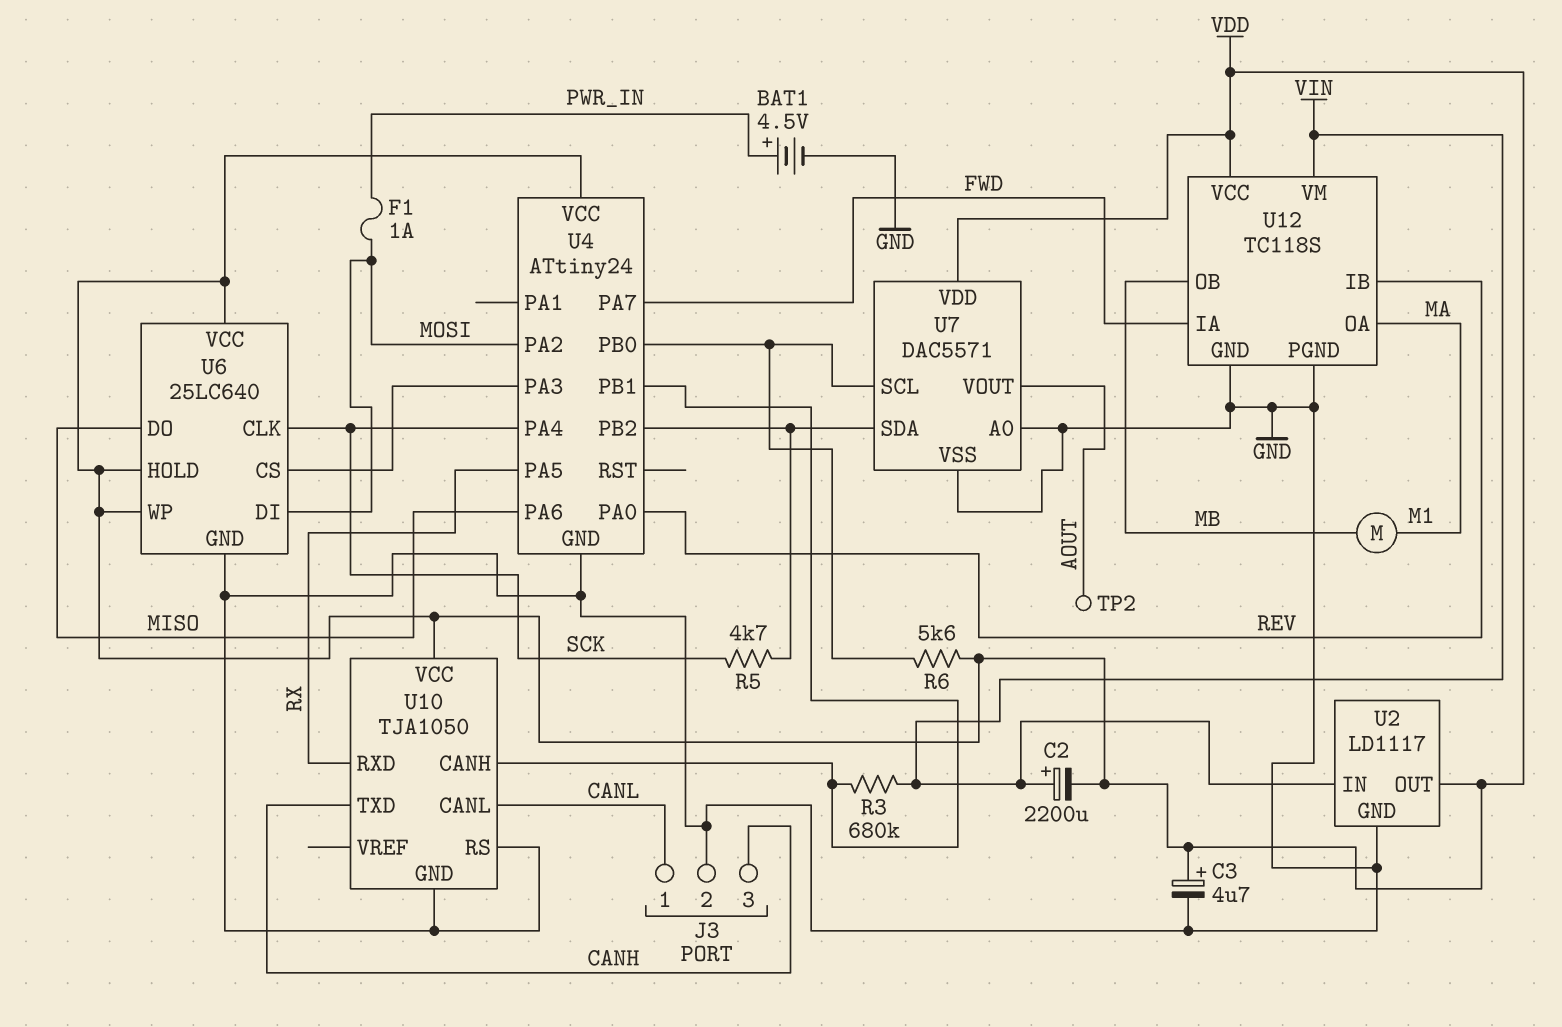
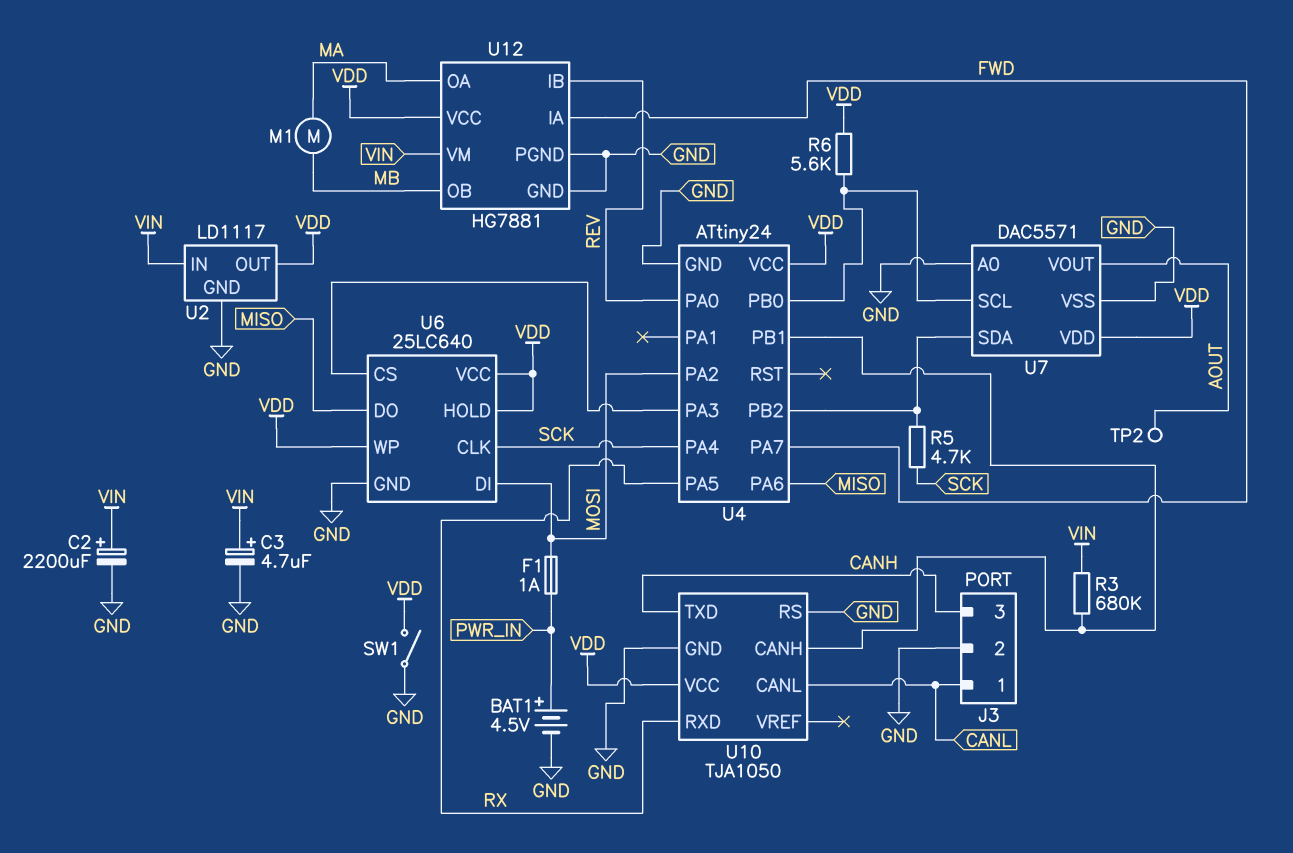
C2: 2200uF (plus VIN, minus VDD) -> 2200uF (plus VIN, minus GND)
C3: 4.7uF (plus VDD, minus GND) -> 4.7uF (plus VIN, minus GND)
SW1: none -> switch (GND, VDD)
U12: TC118S -> HG7881

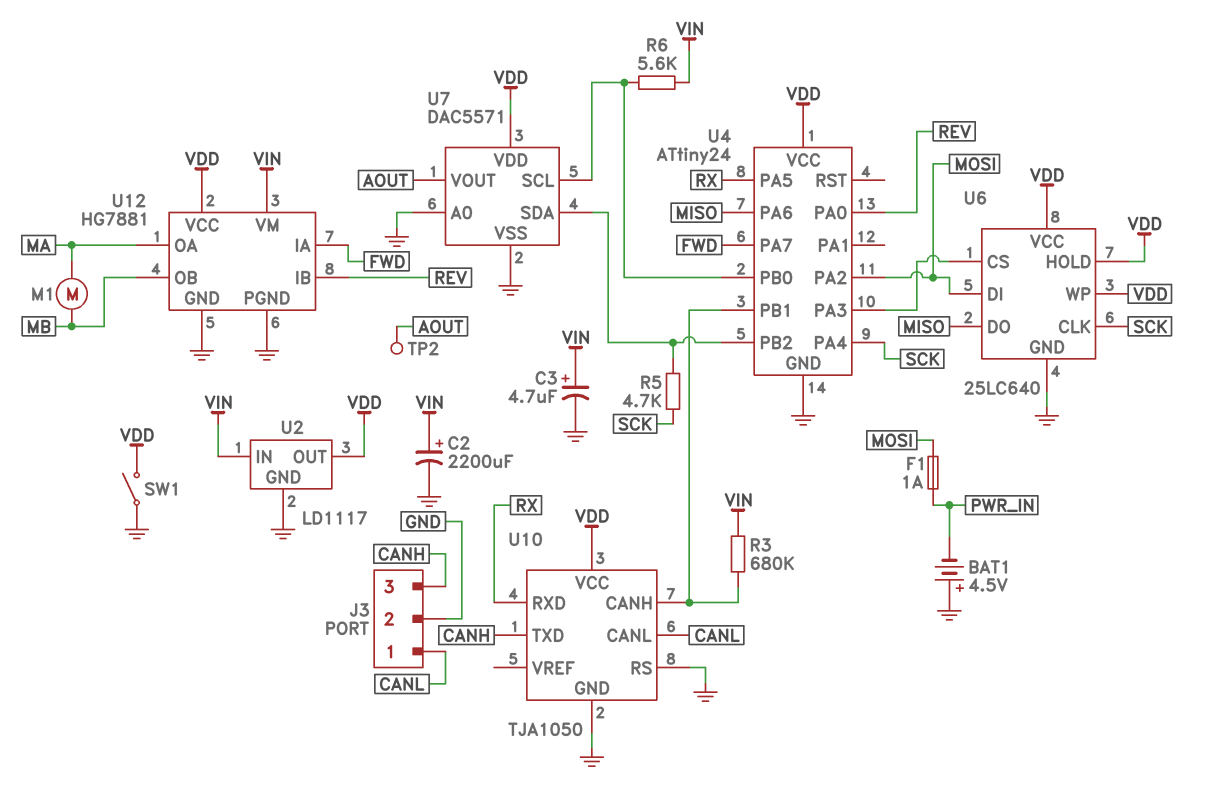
BAT1: 4.5V (plus PWR_IN, minus GND) -> 4.5V (plus GND, minus PWR_IN)
R6: 5.6k (U4/PB0, VDD) -> 5.6k (U4/PB0, VIN)

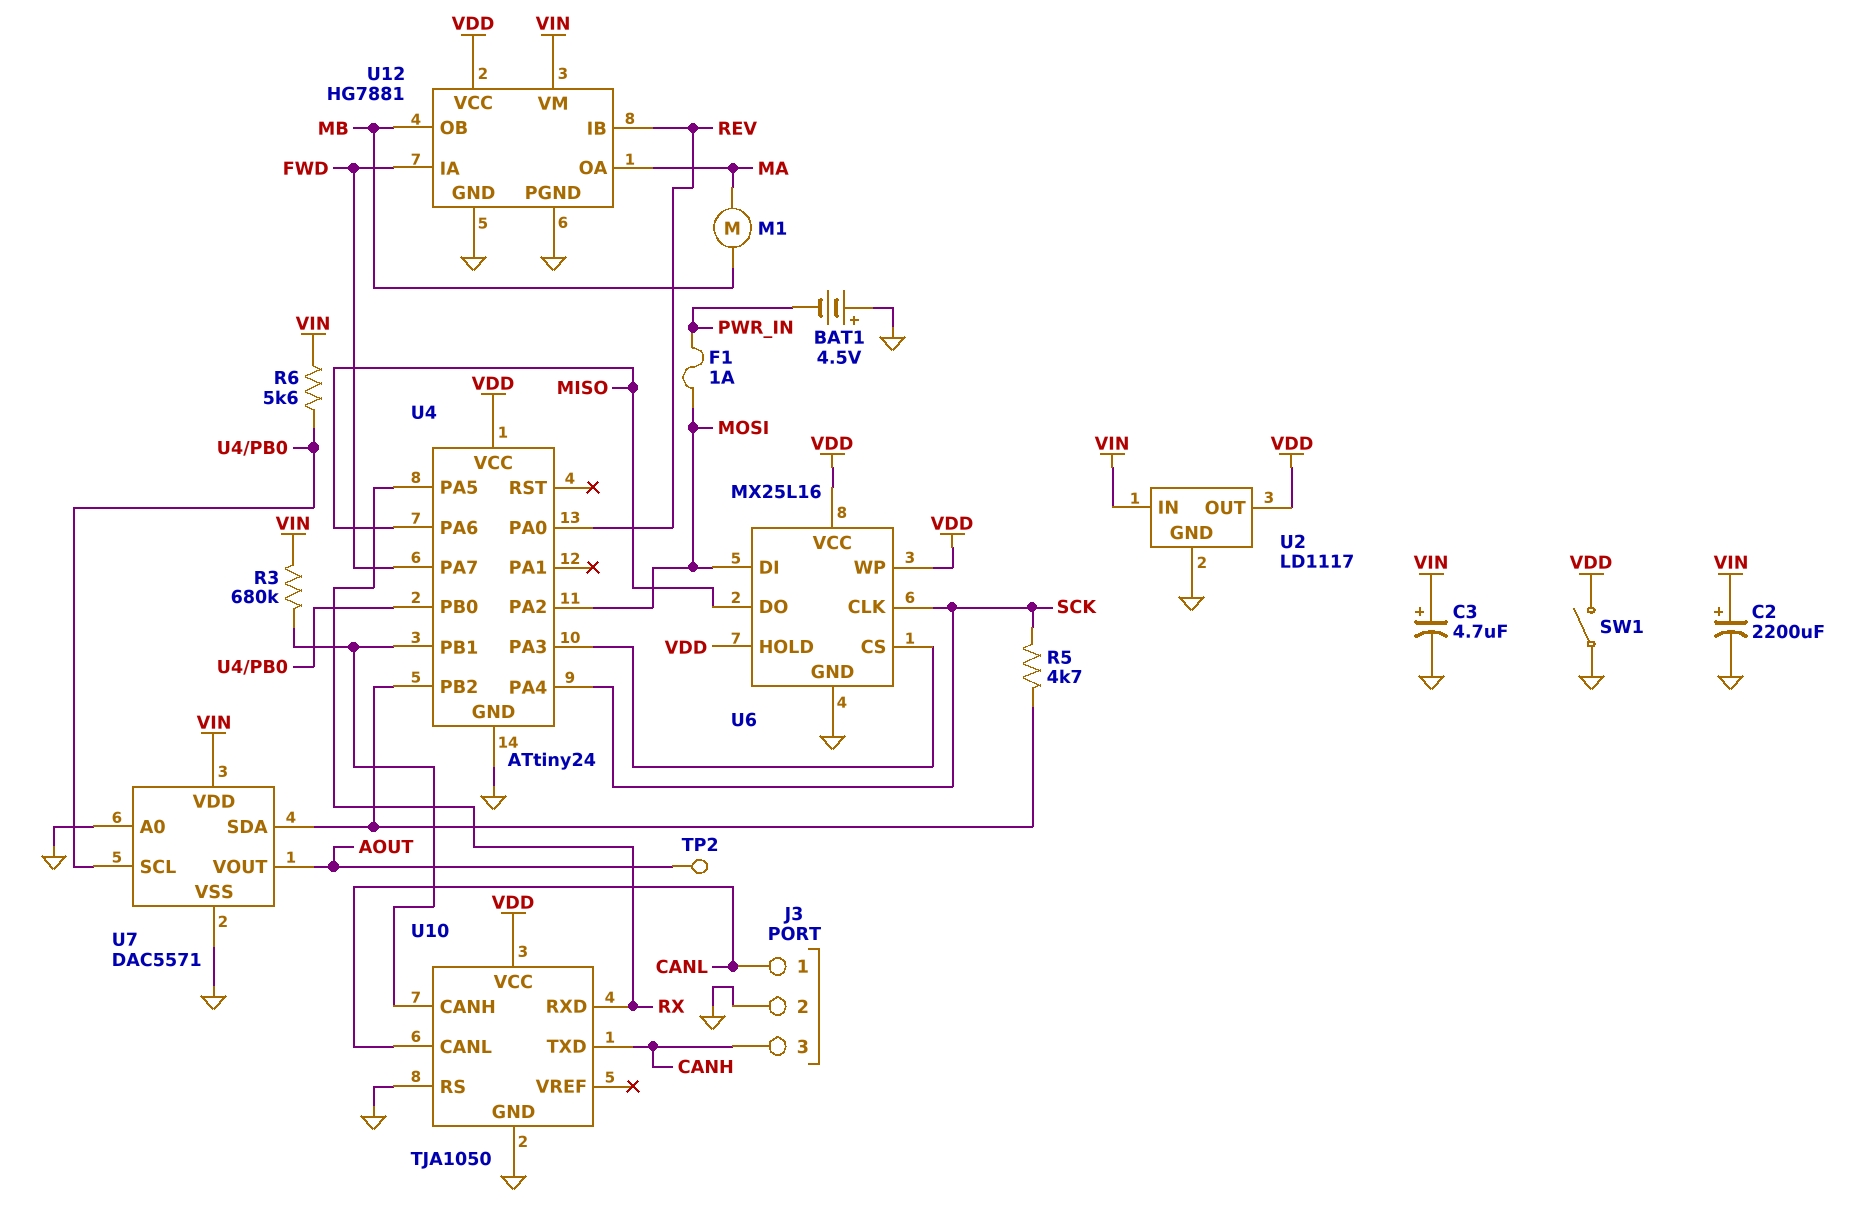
U6: 25LC640 -> MX25L16
U7 pin VDD: VDD -> VIN

